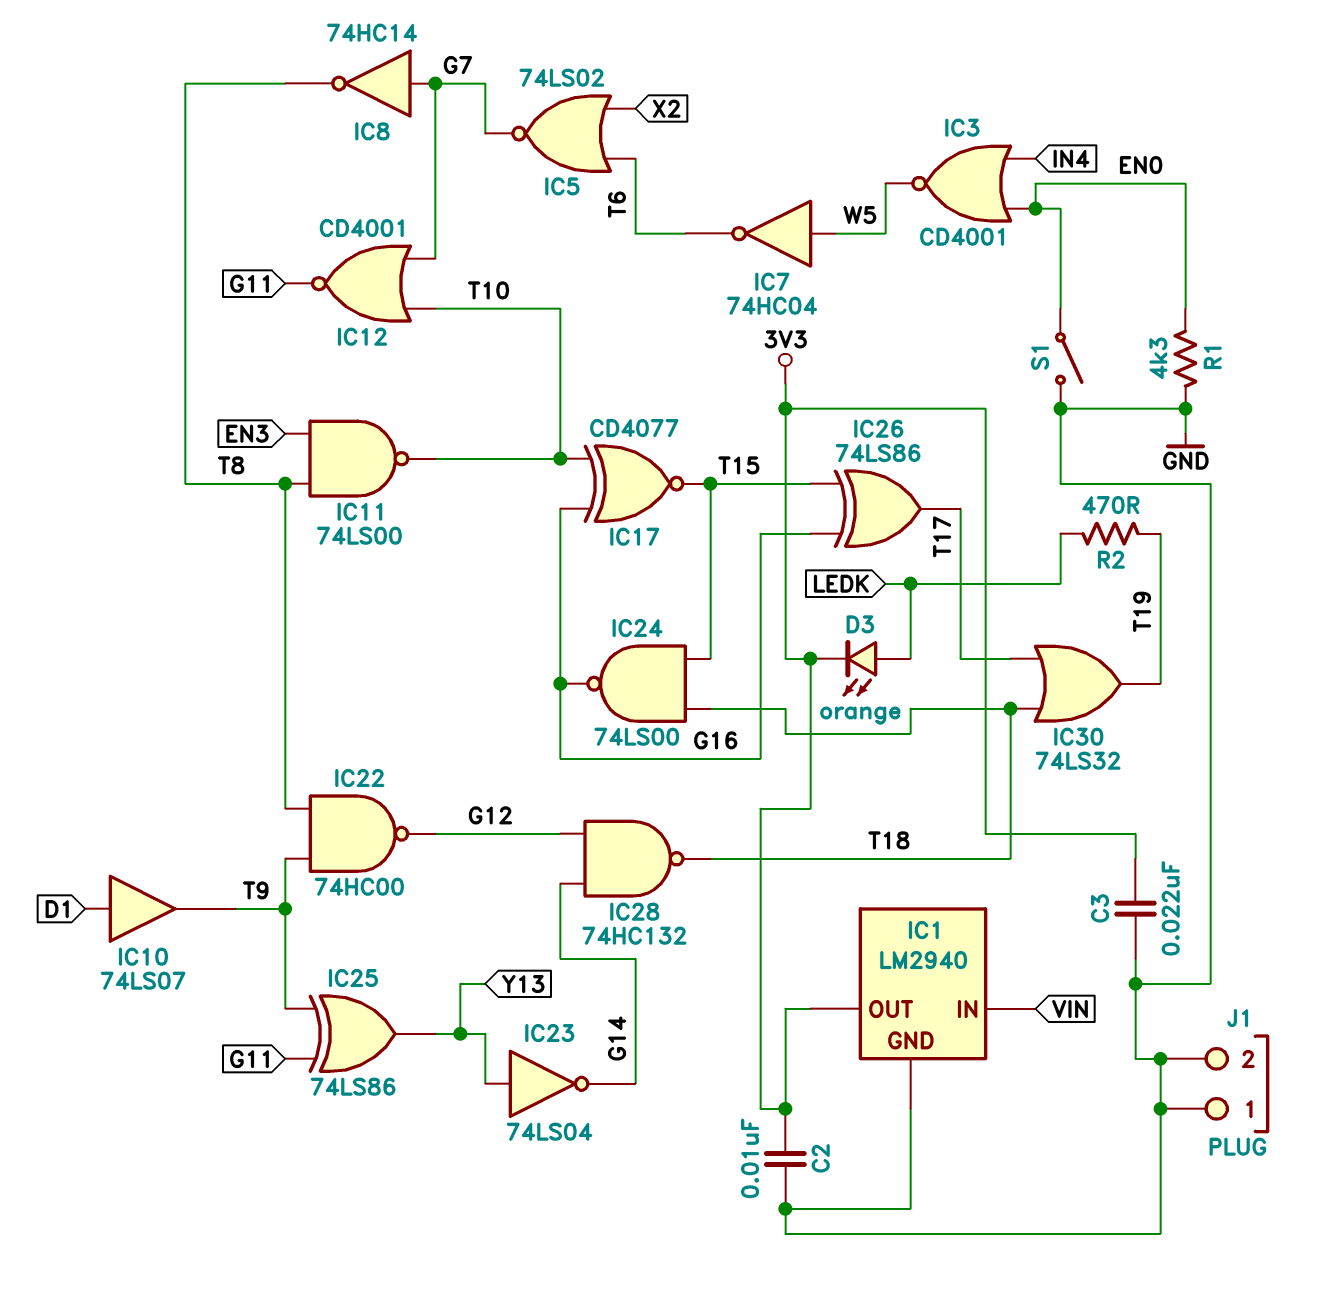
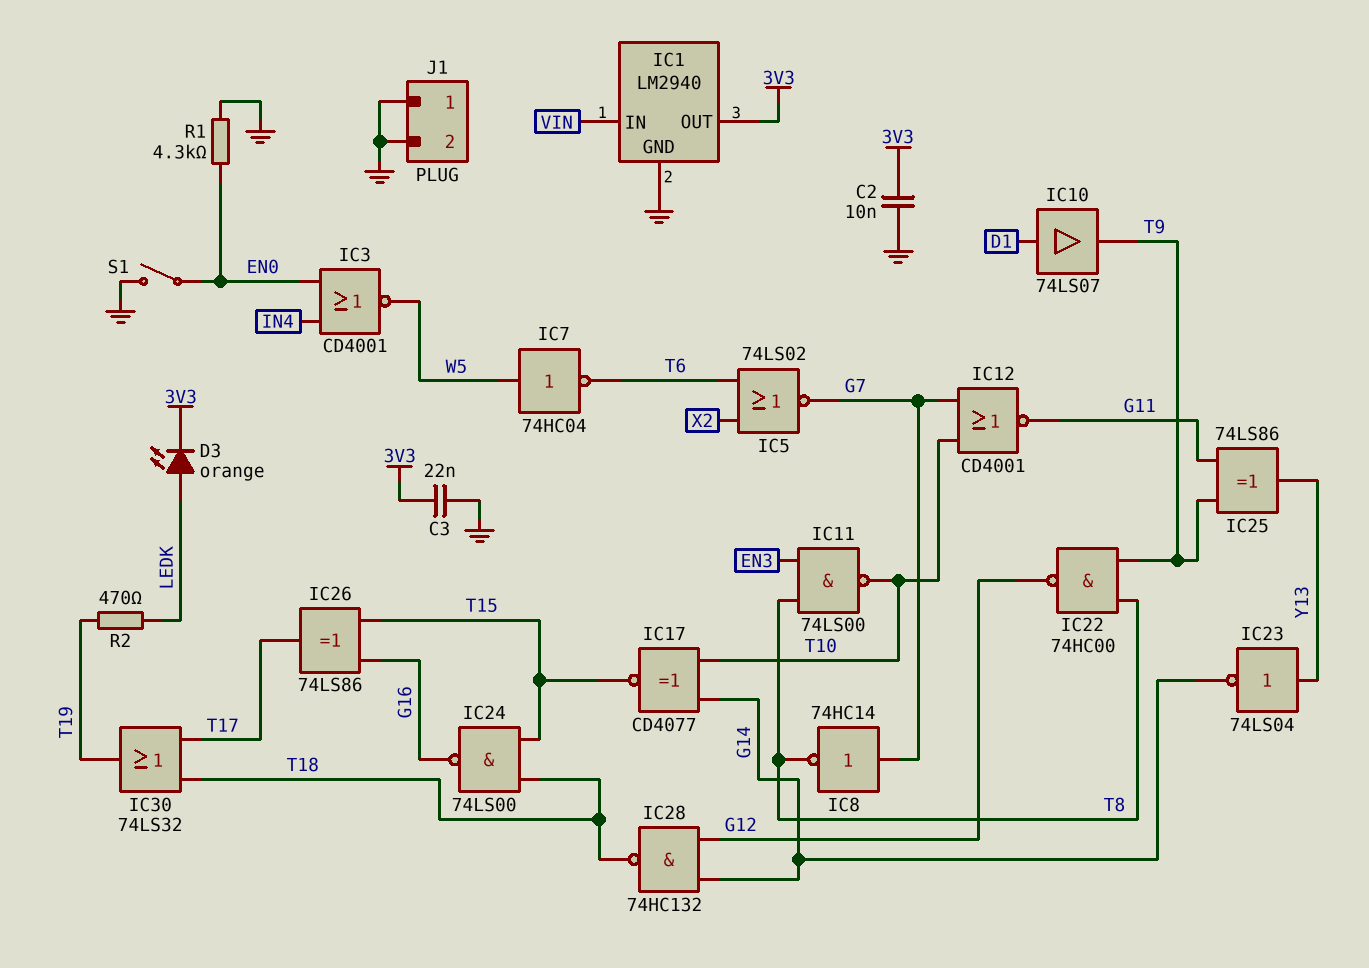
IC17: XNOR CD4077 (in G16, in T10, out T15) -> XNOR CD4077 (in G14, in T10, out T15)

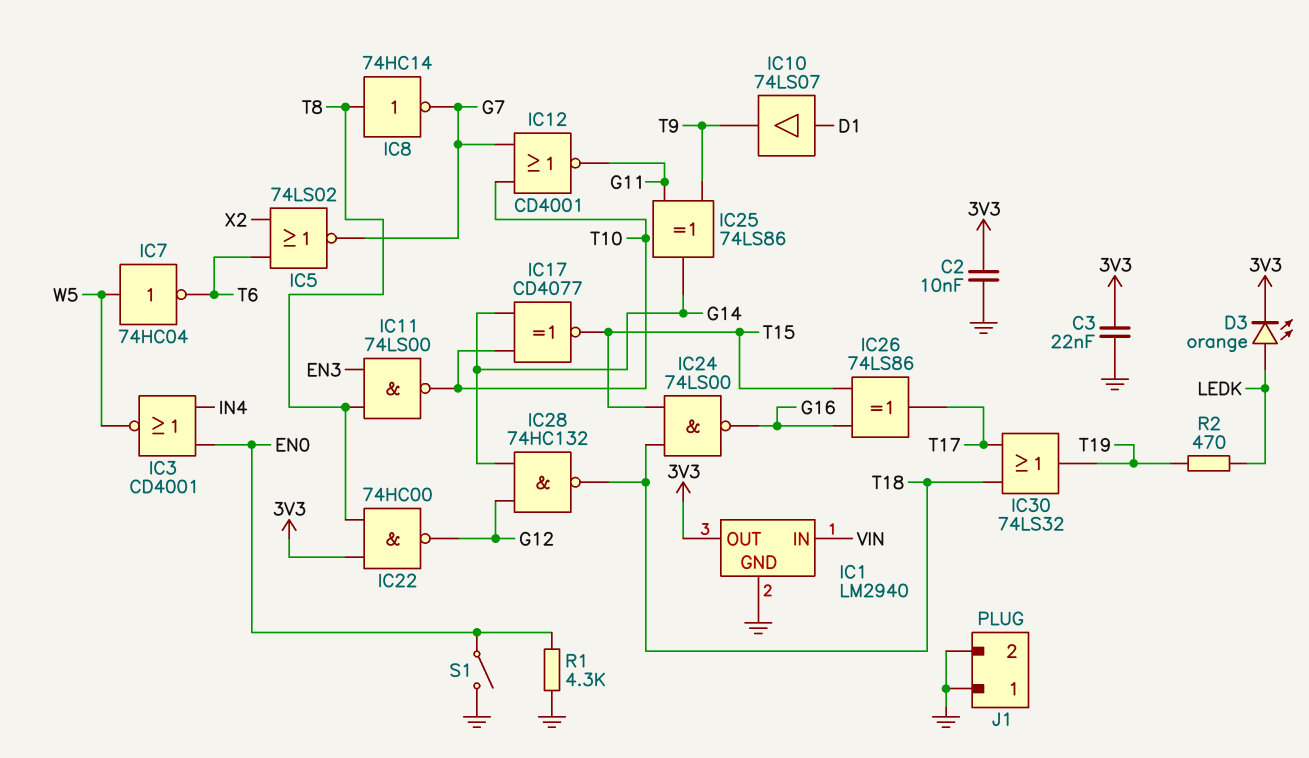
IC8: NOT 74HC14 (in G7, out T8) -> NOT 74HC14 (in T8, out G7)
IC22: NAND 74HC00 (in T8, in T9, out G12) -> NAND 74HC00 (in 3V3, in T8, out G12)
IC23: NOT 74LS04 (in Y13, out G14) -> none
IC25: XOR 74LS86 (in G11, in T9, out Y13) -> XOR 74LS86 (in G11, in T9, out G14)

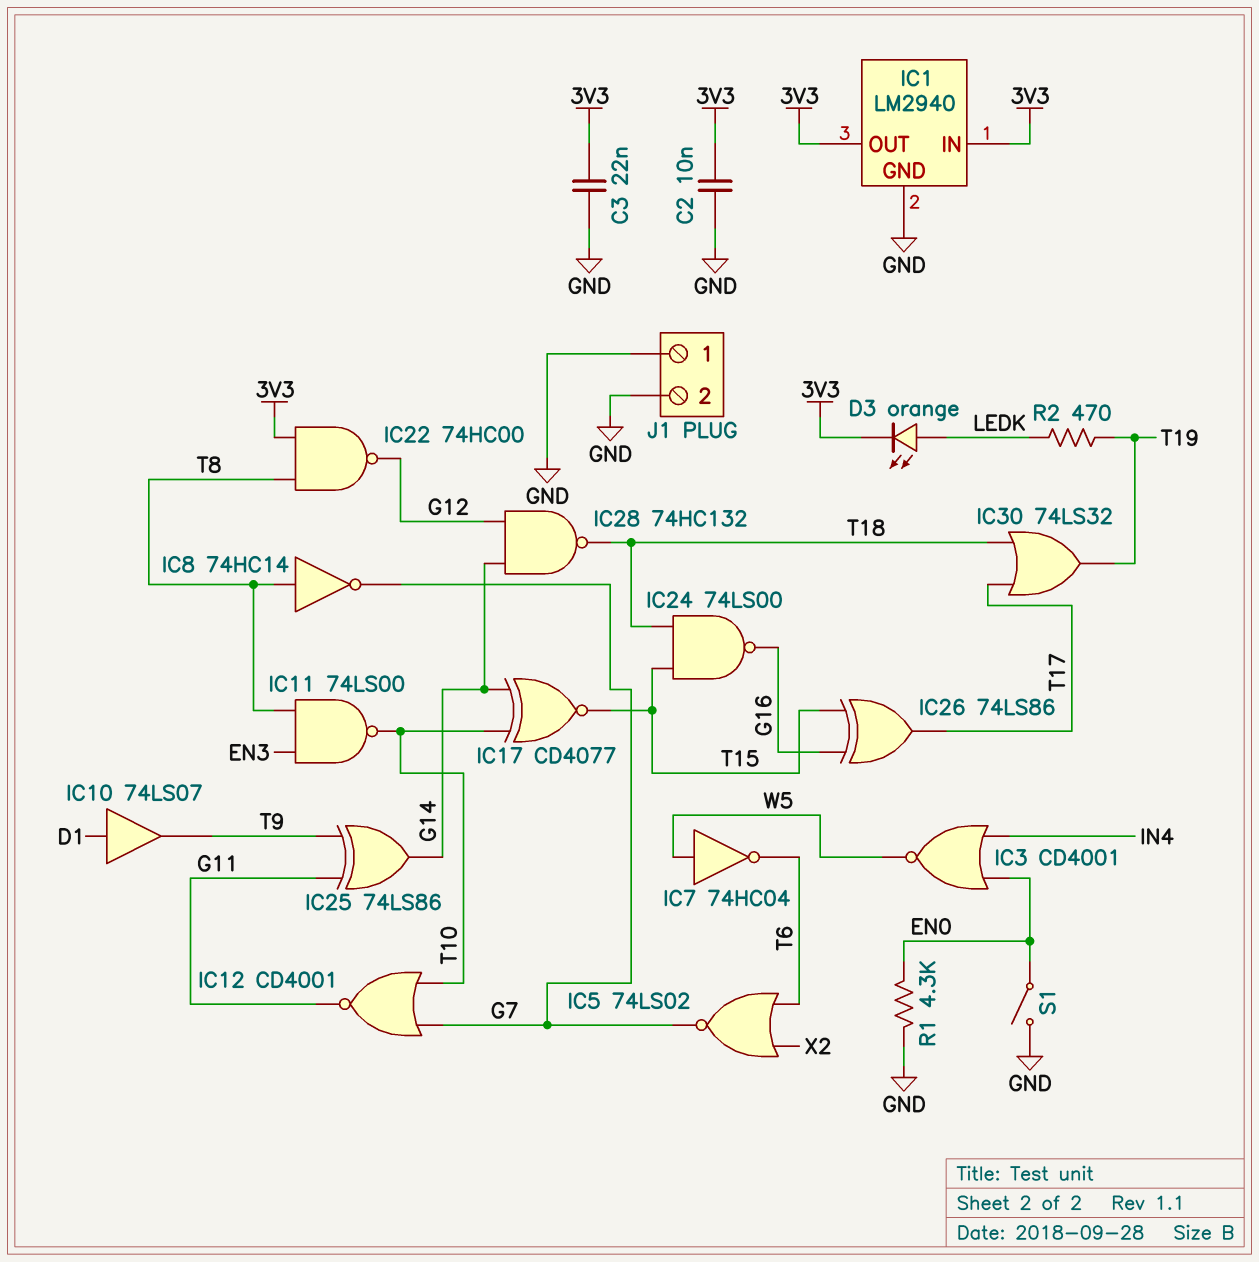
IC1 pin IN: VIN -> 3V3

